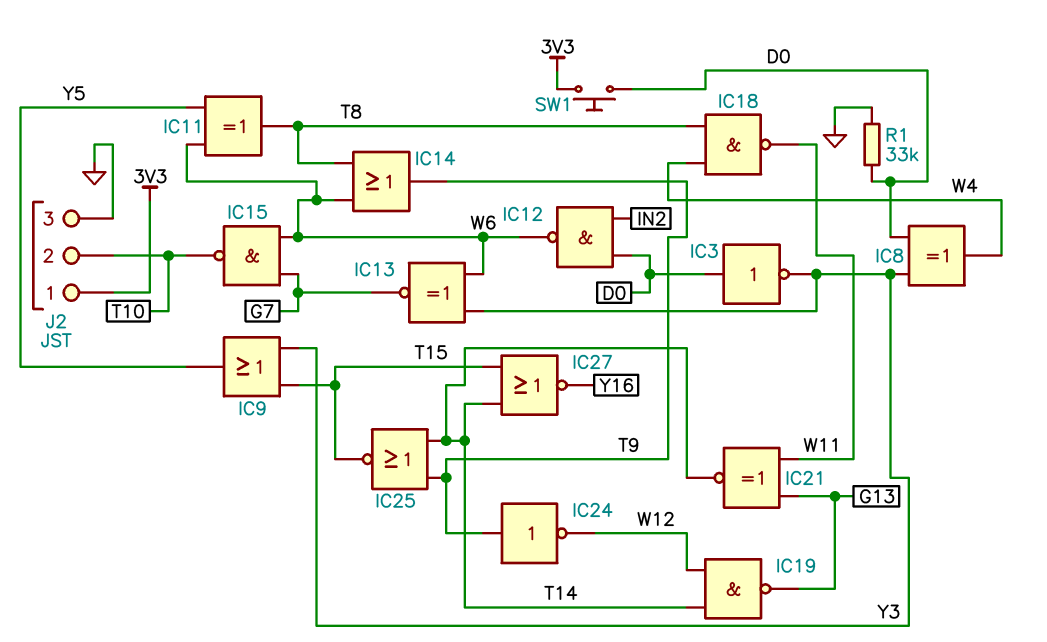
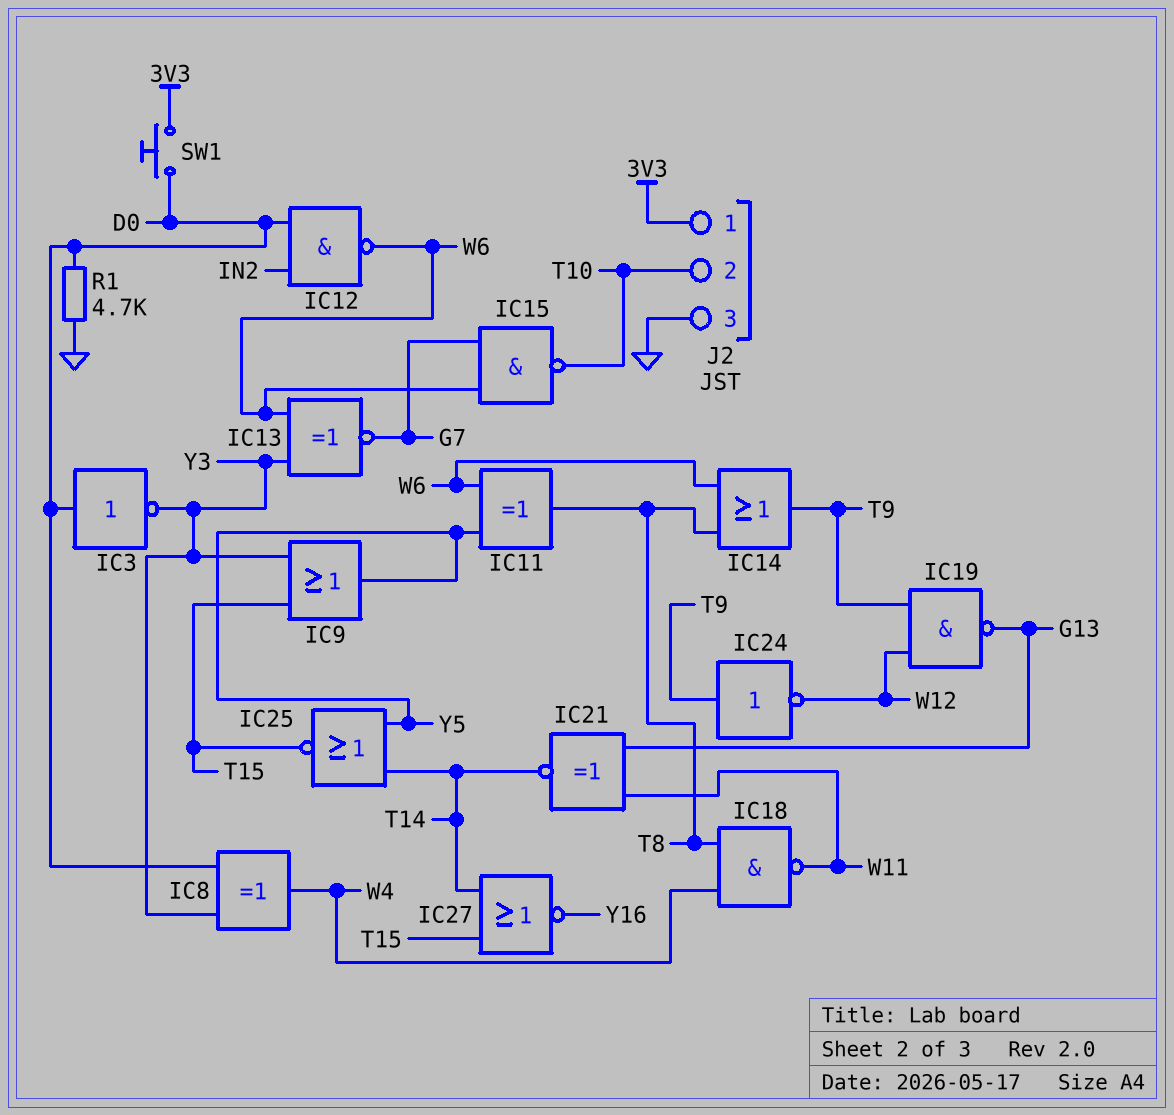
IC19: NAND (in T14, in W12, out G13) -> NAND (in T9, in W12, out G13)
IC25: NOR (in T9, in T14, out T15) -> NOR (in T14, in Y5, out T15)
R1: 33k (D0, GND) -> 4.7k (D0, GND)

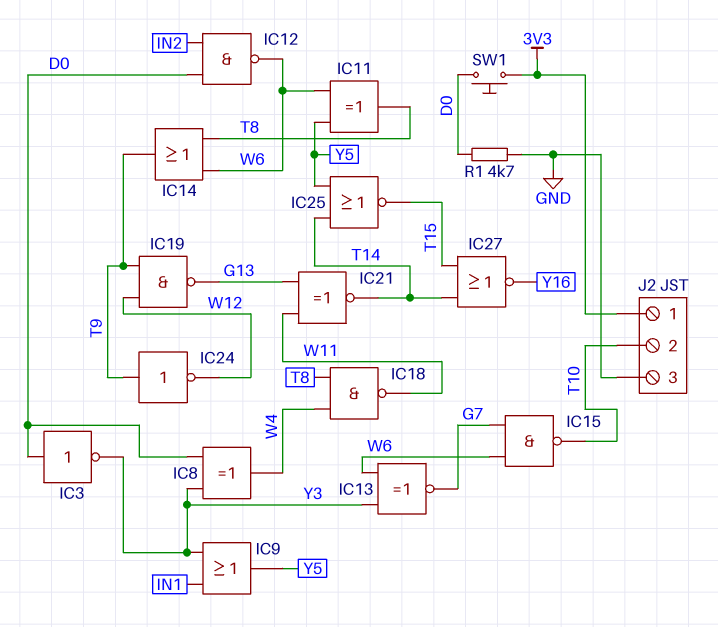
IC9: OR (in T15, in Y3, out Y5) -> OR (in IN1, in Y3, out Y5)

